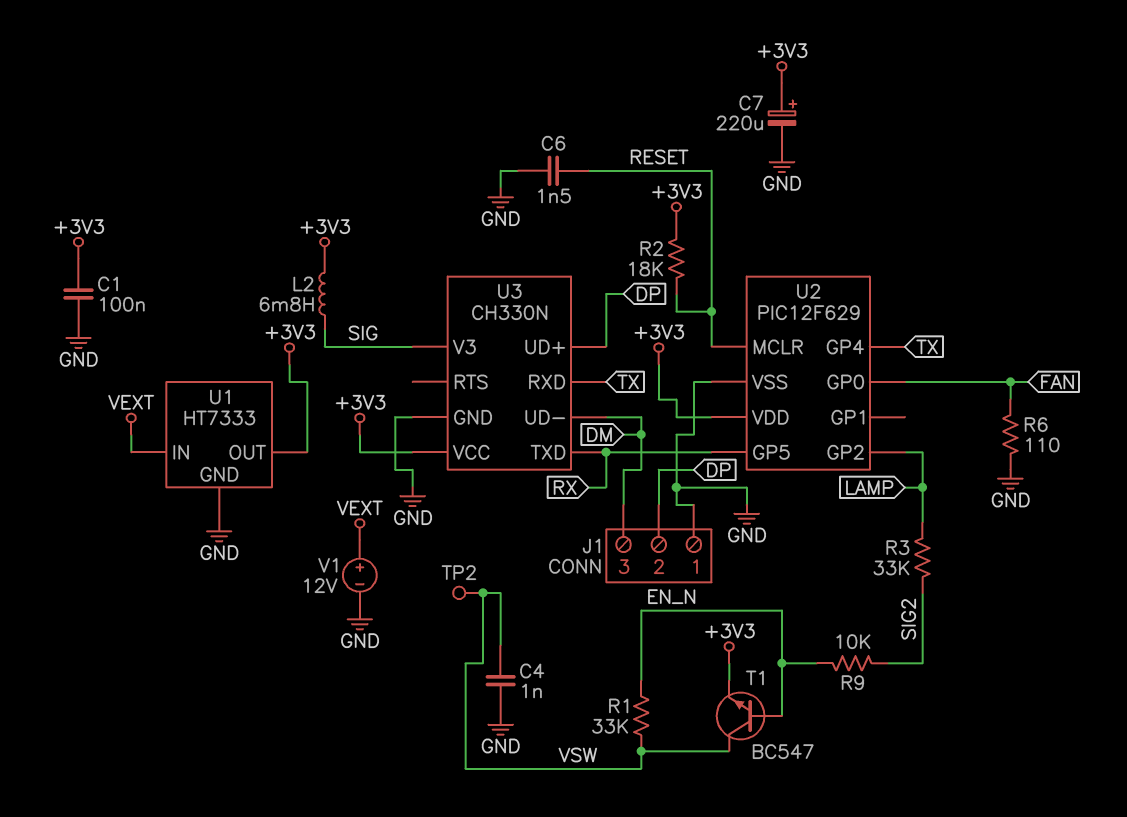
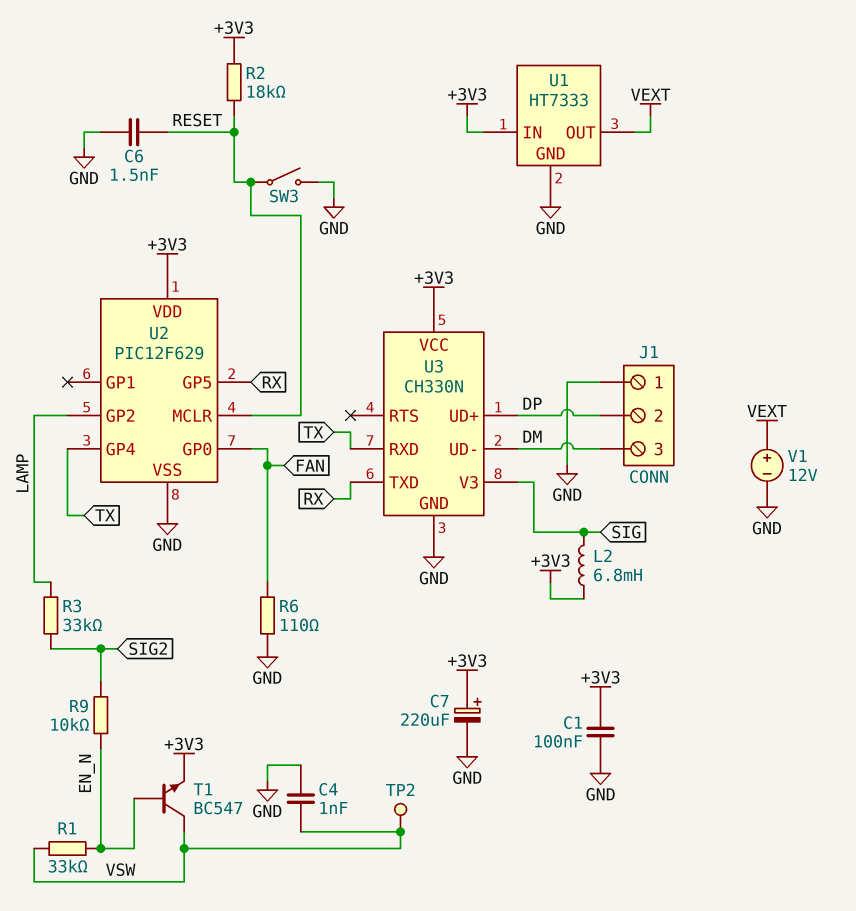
SW3: none -> switch (GND, RESET)
U1 pin IN: VEXT -> +3V3
U1 pin OUT: +3V3 -> VEXT

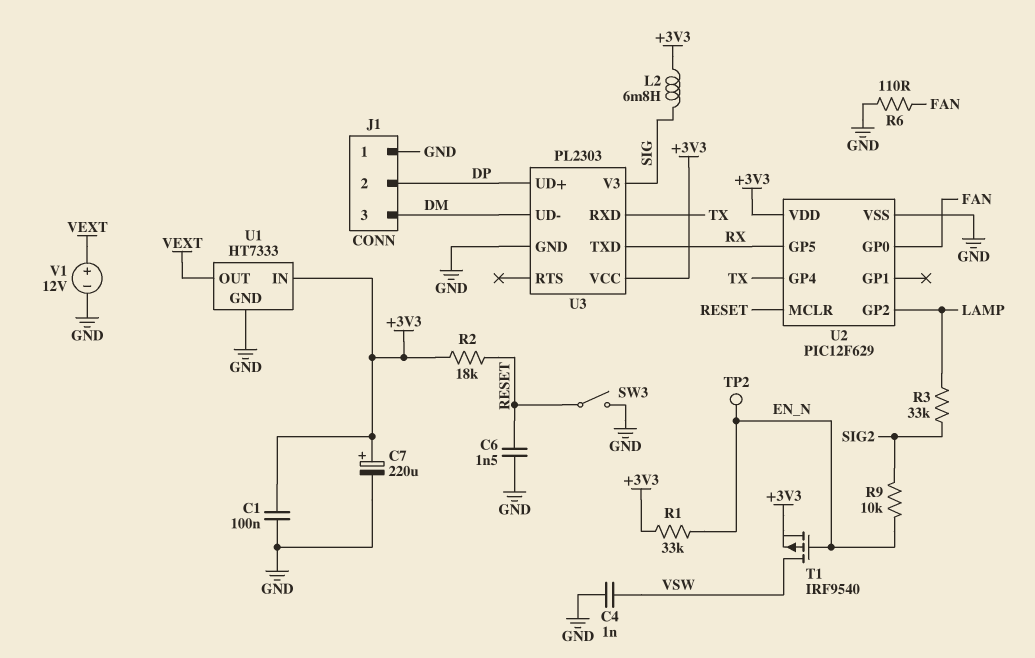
R1: 33k (EN_N, VSW) -> 33k (+3V3, EN_N)
T1: NPN BC547 (B EN_N, C VSW, E +3V3) -> PMOS IRF9540 (G EN_N, D VSW, S +3V3)
TP2: test point (VSW) -> test point (EN_N)
U3: CH330N -> PL2303

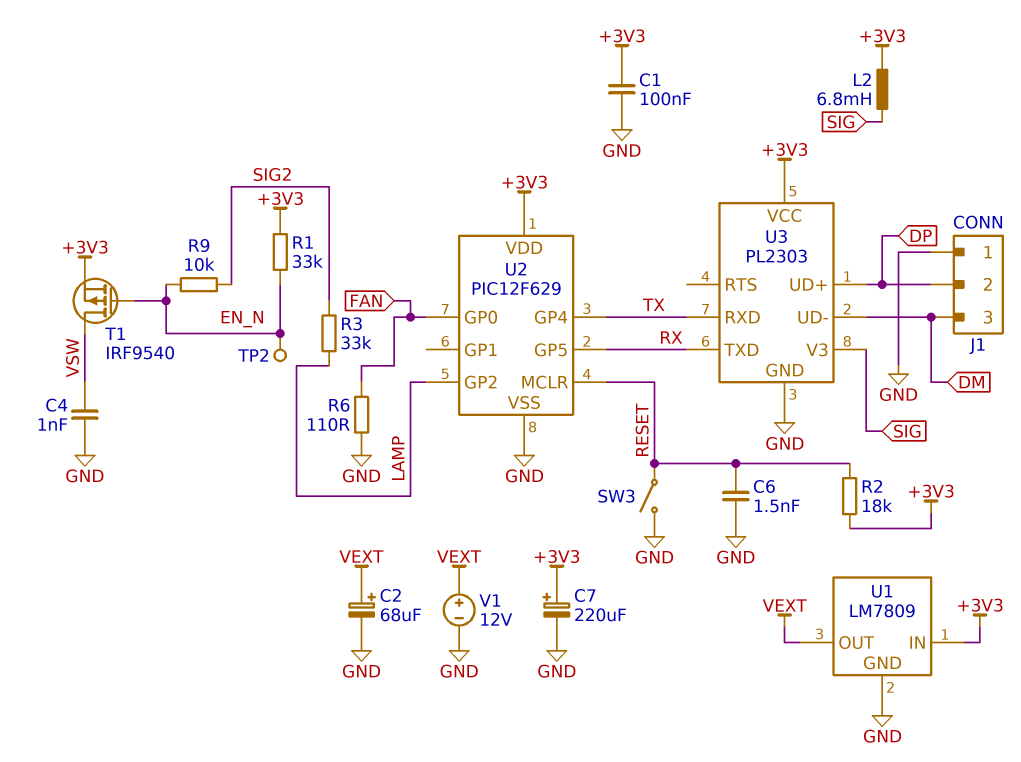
C2: none -> 68uF (plus VEXT, minus GND)
U1: HT7333 -> LM7809

